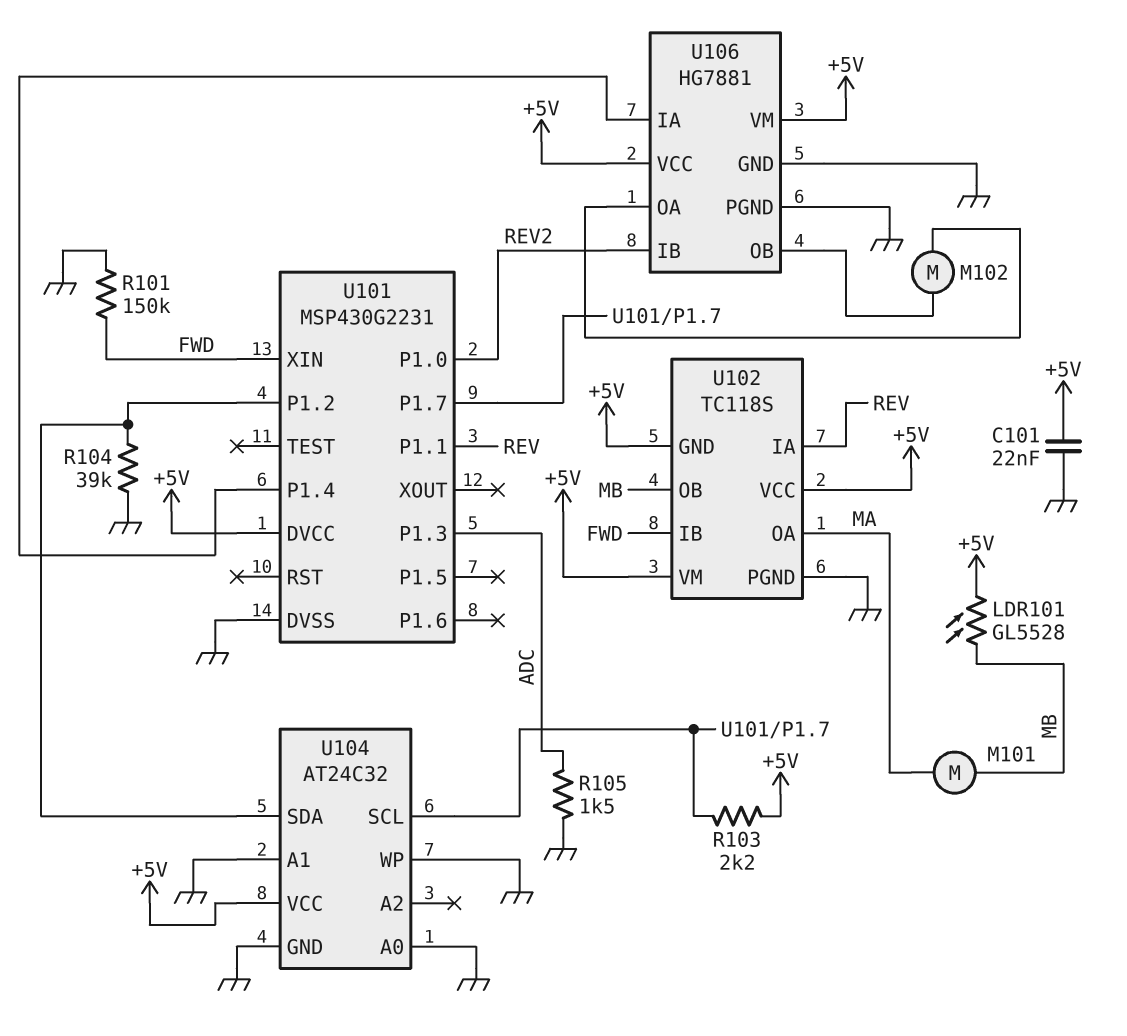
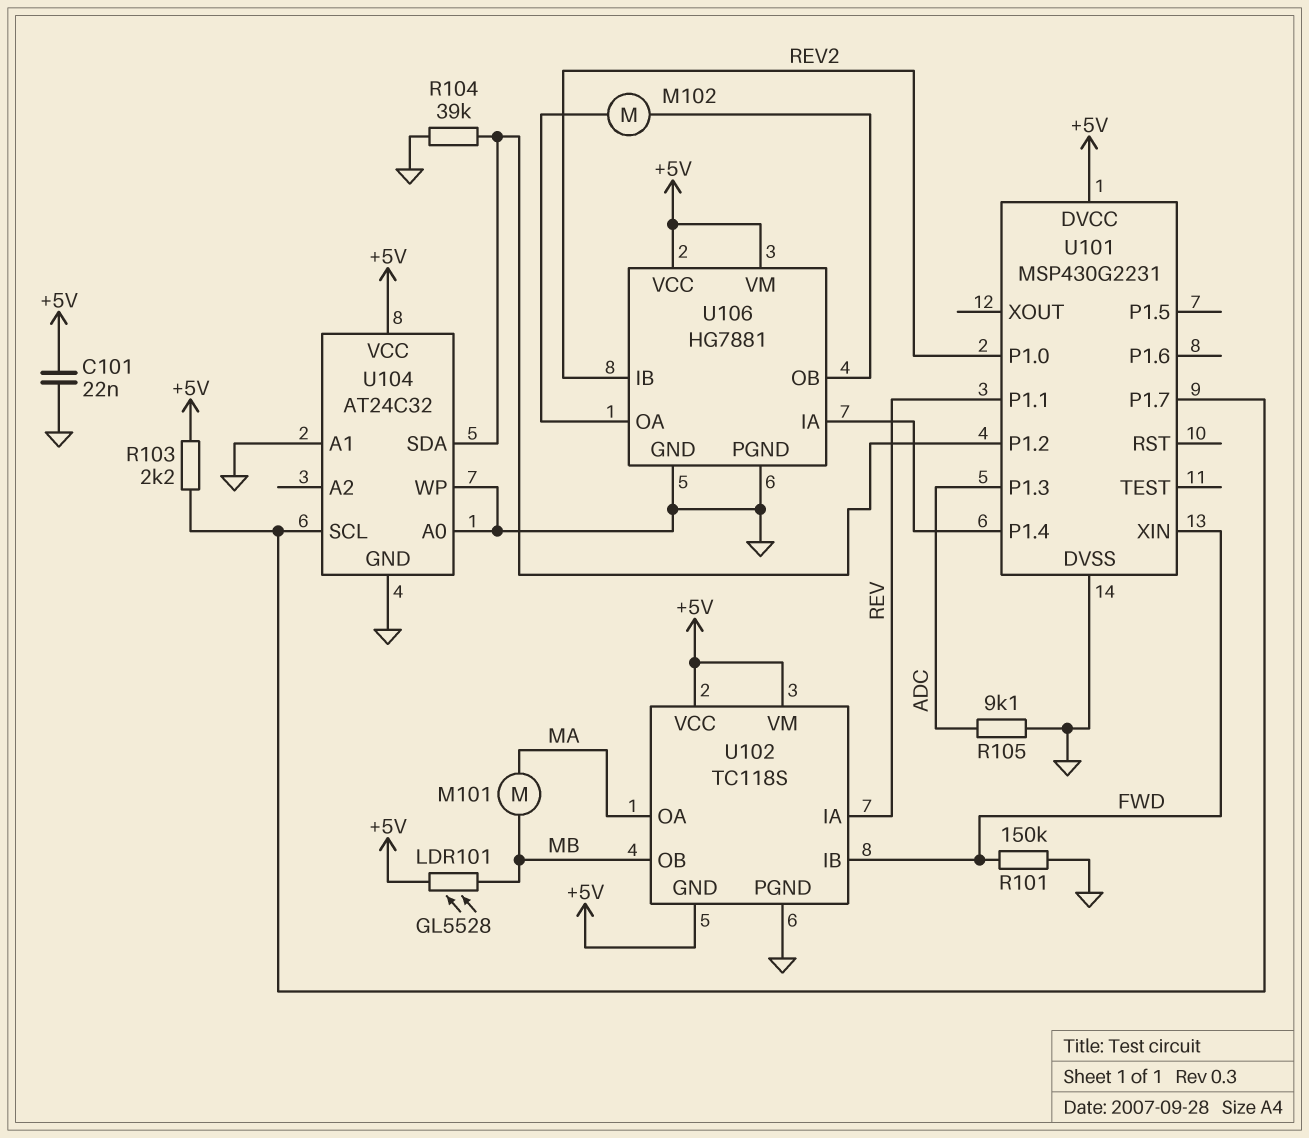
R105: 1.5k (ADC, GND) -> 9.1k (ADC, GND)

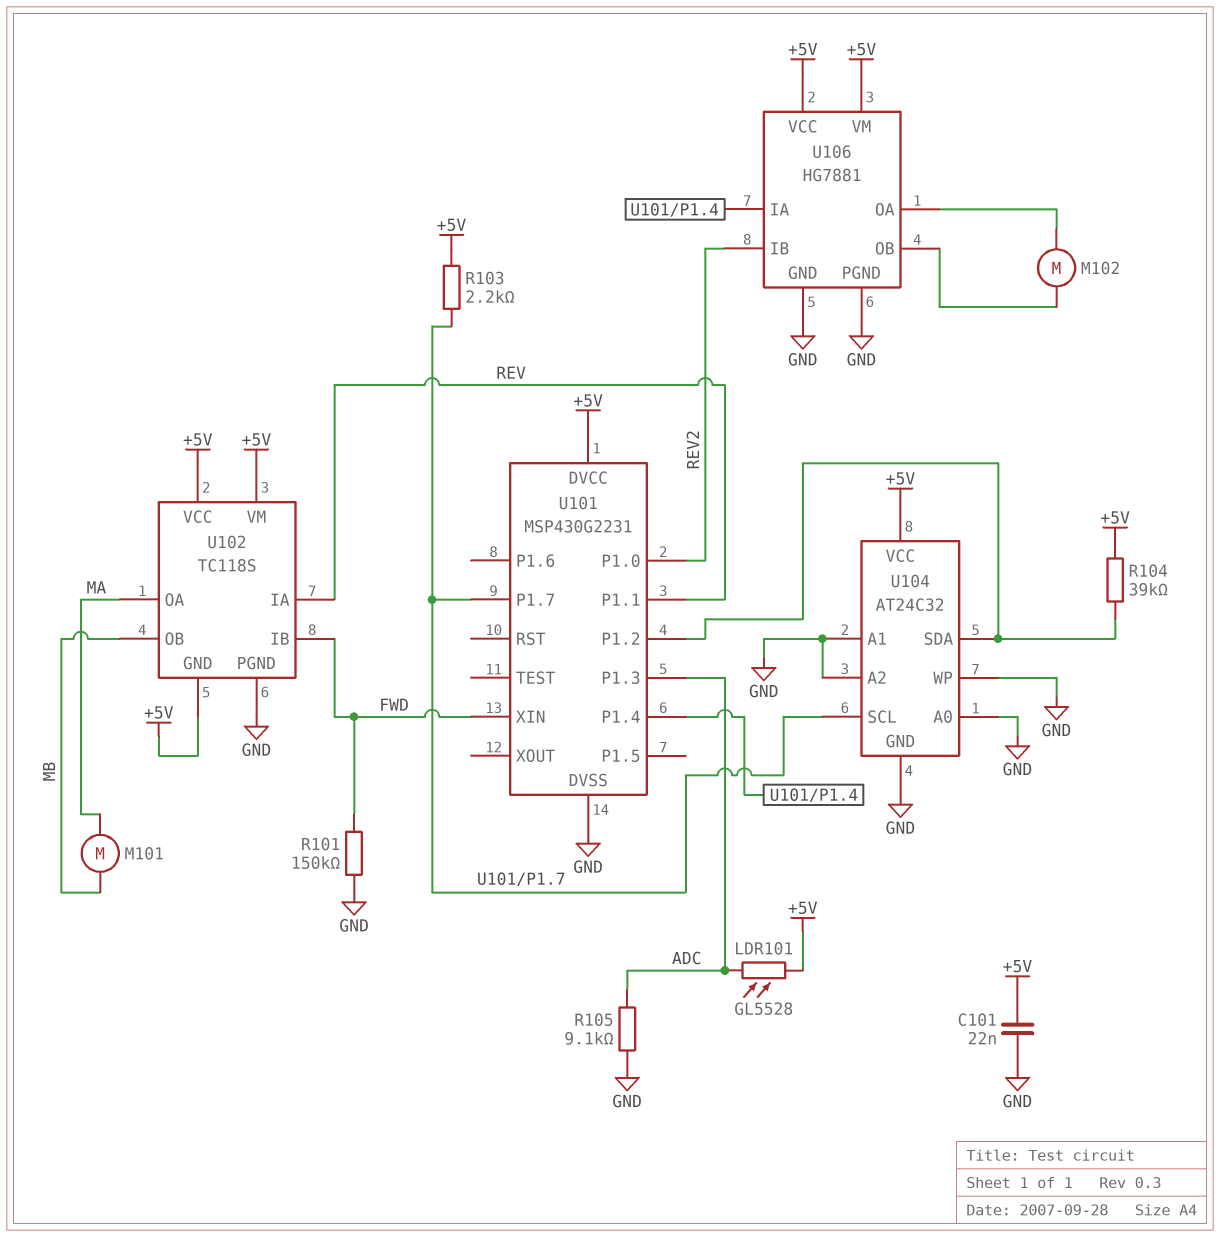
LDR101: GL5528 (+5V, MB) -> GL5528 (+5V, ADC)
R104: 39k (GND, U101/P1.2) -> 39k (+5V, U101/P1.2)
U104 pin A2: none -> GND

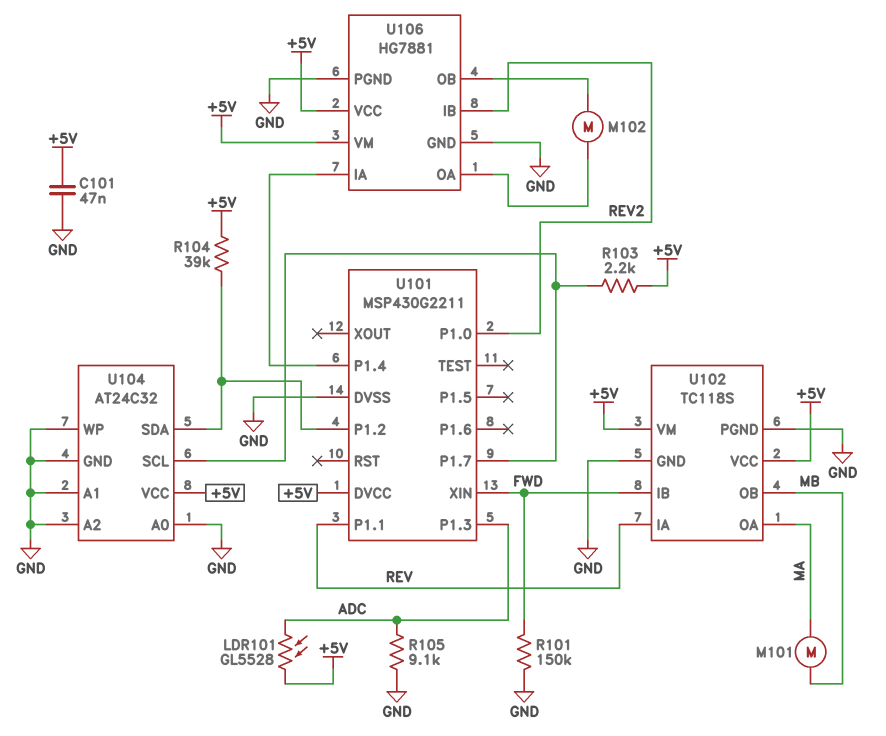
C101: 22nF (+5V, GND) -> 47nF (+5V, GND)
U101: MSP430G2231 -> MSP430G2211
U102 pin GND: +5V -> GND

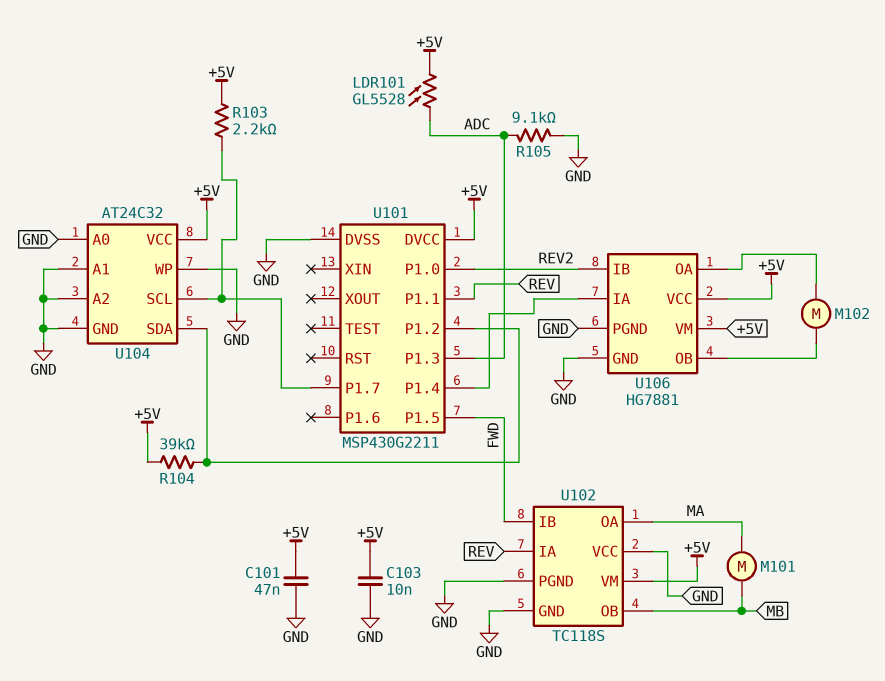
C103: none -> 10nF (+5V, GND)
R101: 150k (FWD, GND) -> none
U101 pin P1.5: none -> FWD
U101 pin XIN: FWD -> none
U102 pin VCC: +5V -> GND

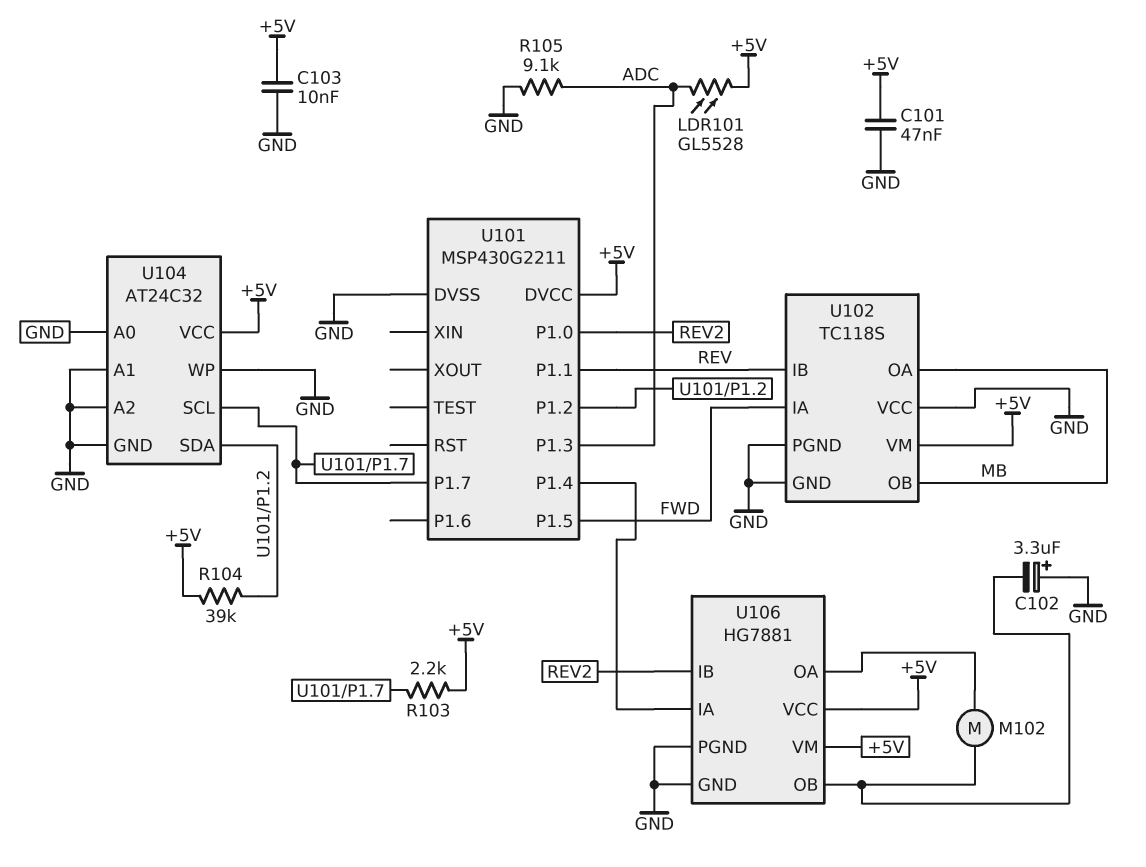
C102: none -> 3.3uF (plus GND, minus U106/OB)
M101: motor (MA, MB) -> none
U102 pin IA: REV -> FWD
U102 pin IB: FWD -> REV
U102 pin OA: MA -> MB

